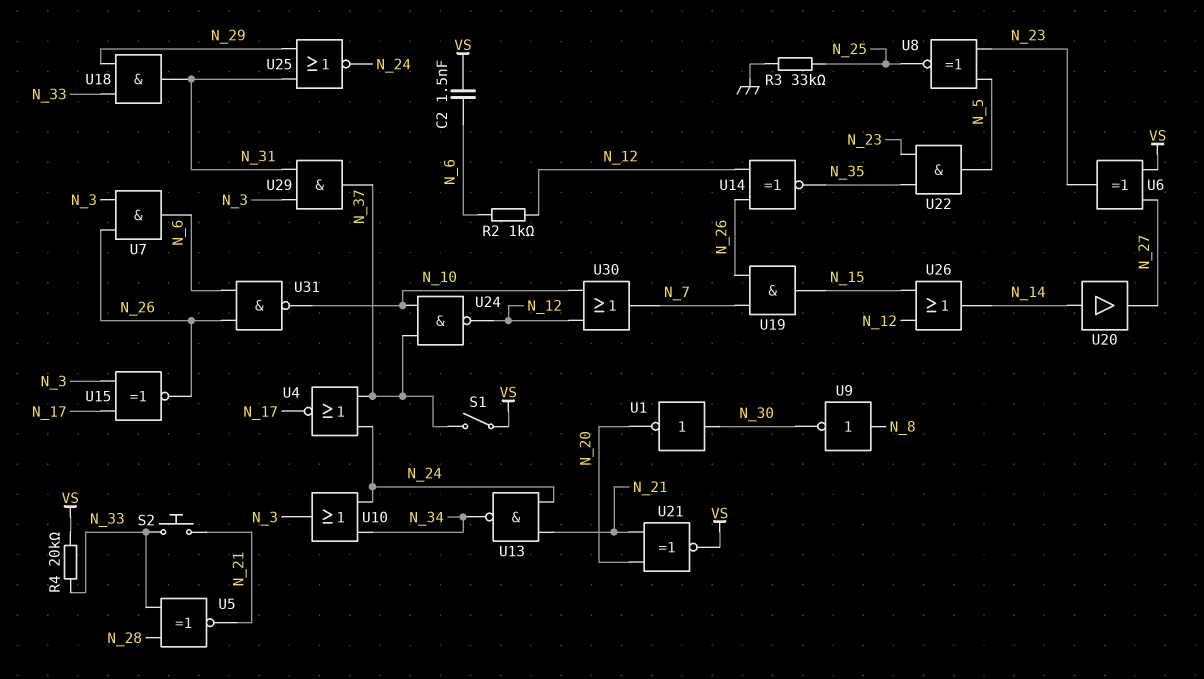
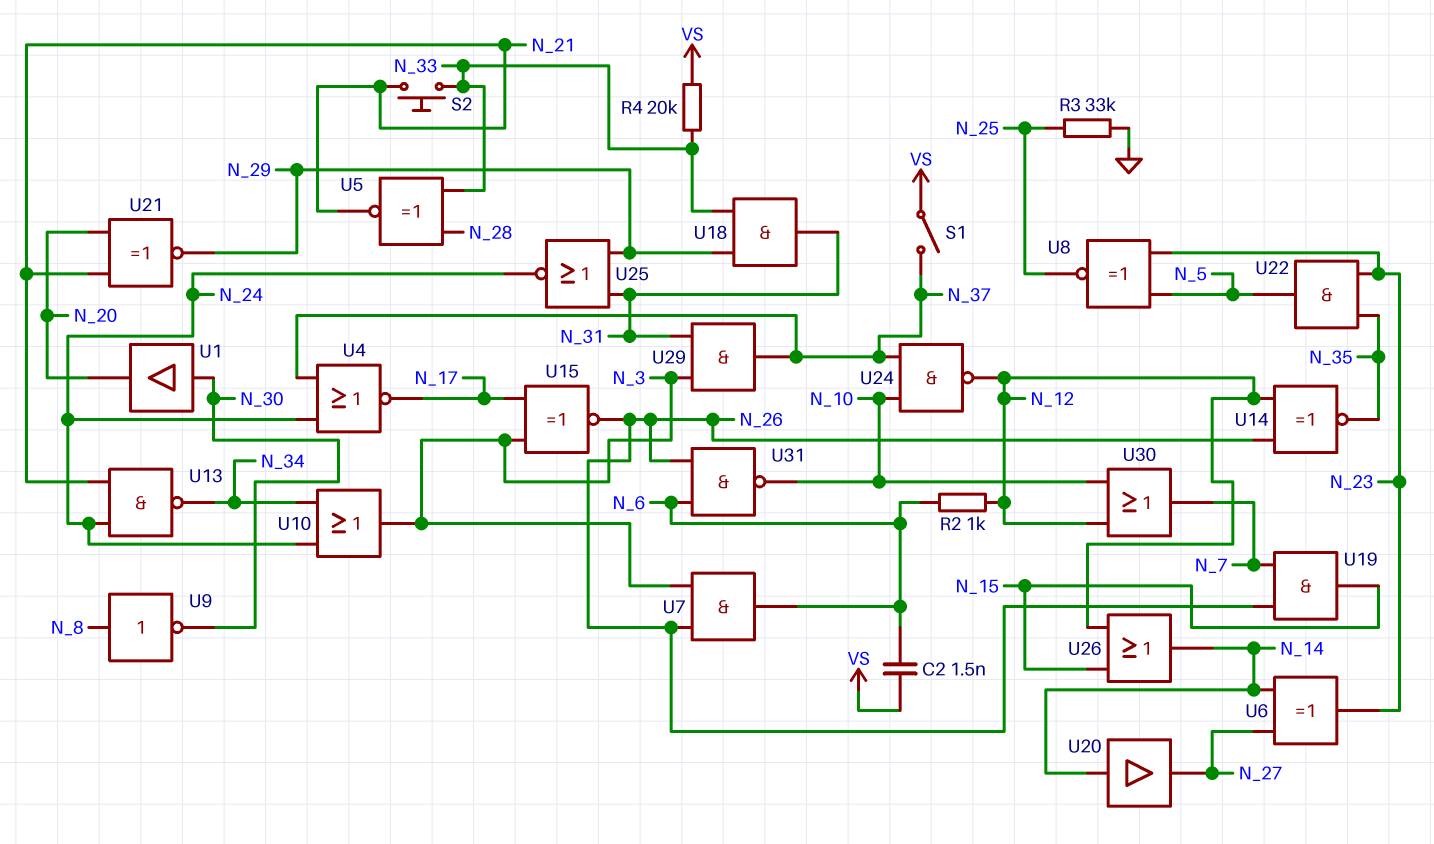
U1: NOT (in N_30, out N_20) -> buffer (in N_30, out N_20)
U6: XOR (in N_27, in VS, out N_23) -> XOR (in N_14, in N_27, out N_23)
U21: XNOR (in N_20, in N_21, out VS) -> XNOR (in N_20, in N_21, out N_29)

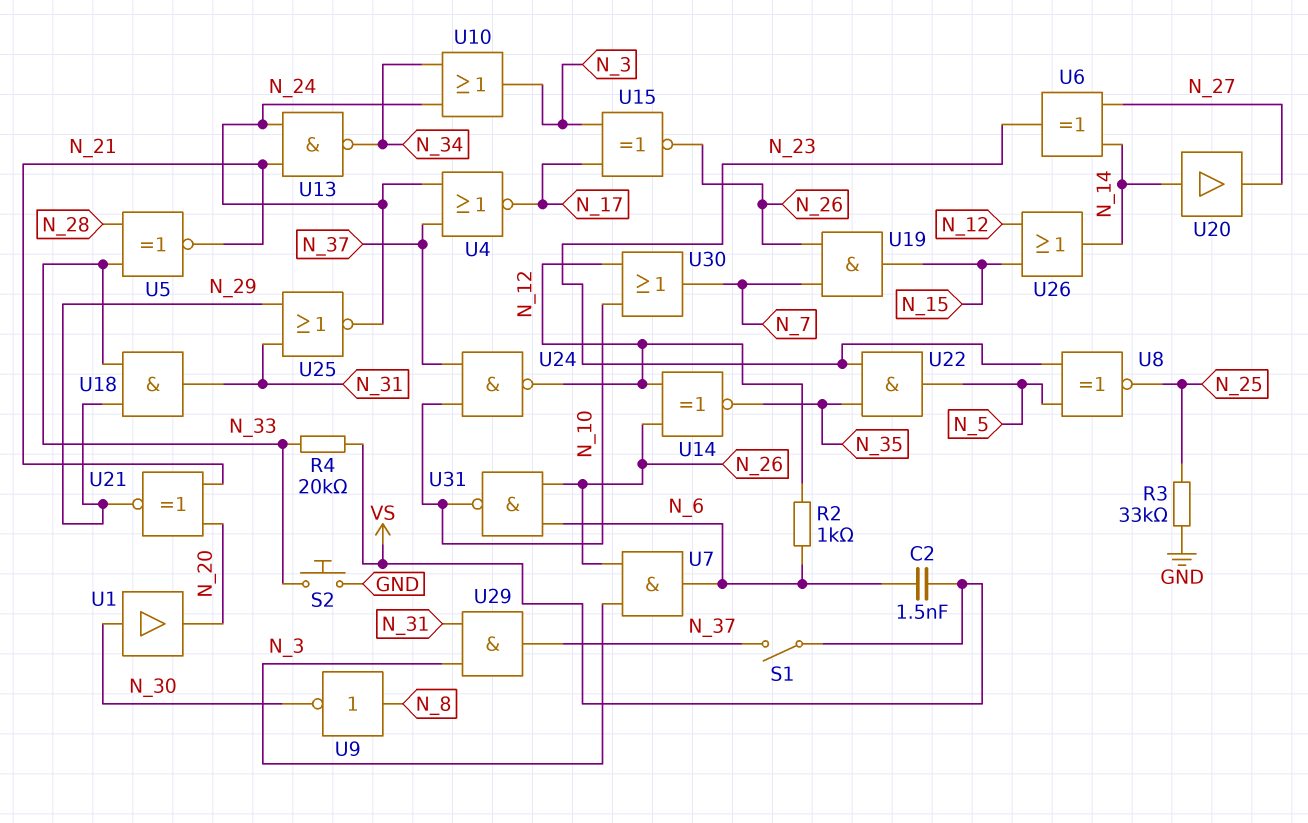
S2: button (N_21, N_33) -> button (GND, N_33)

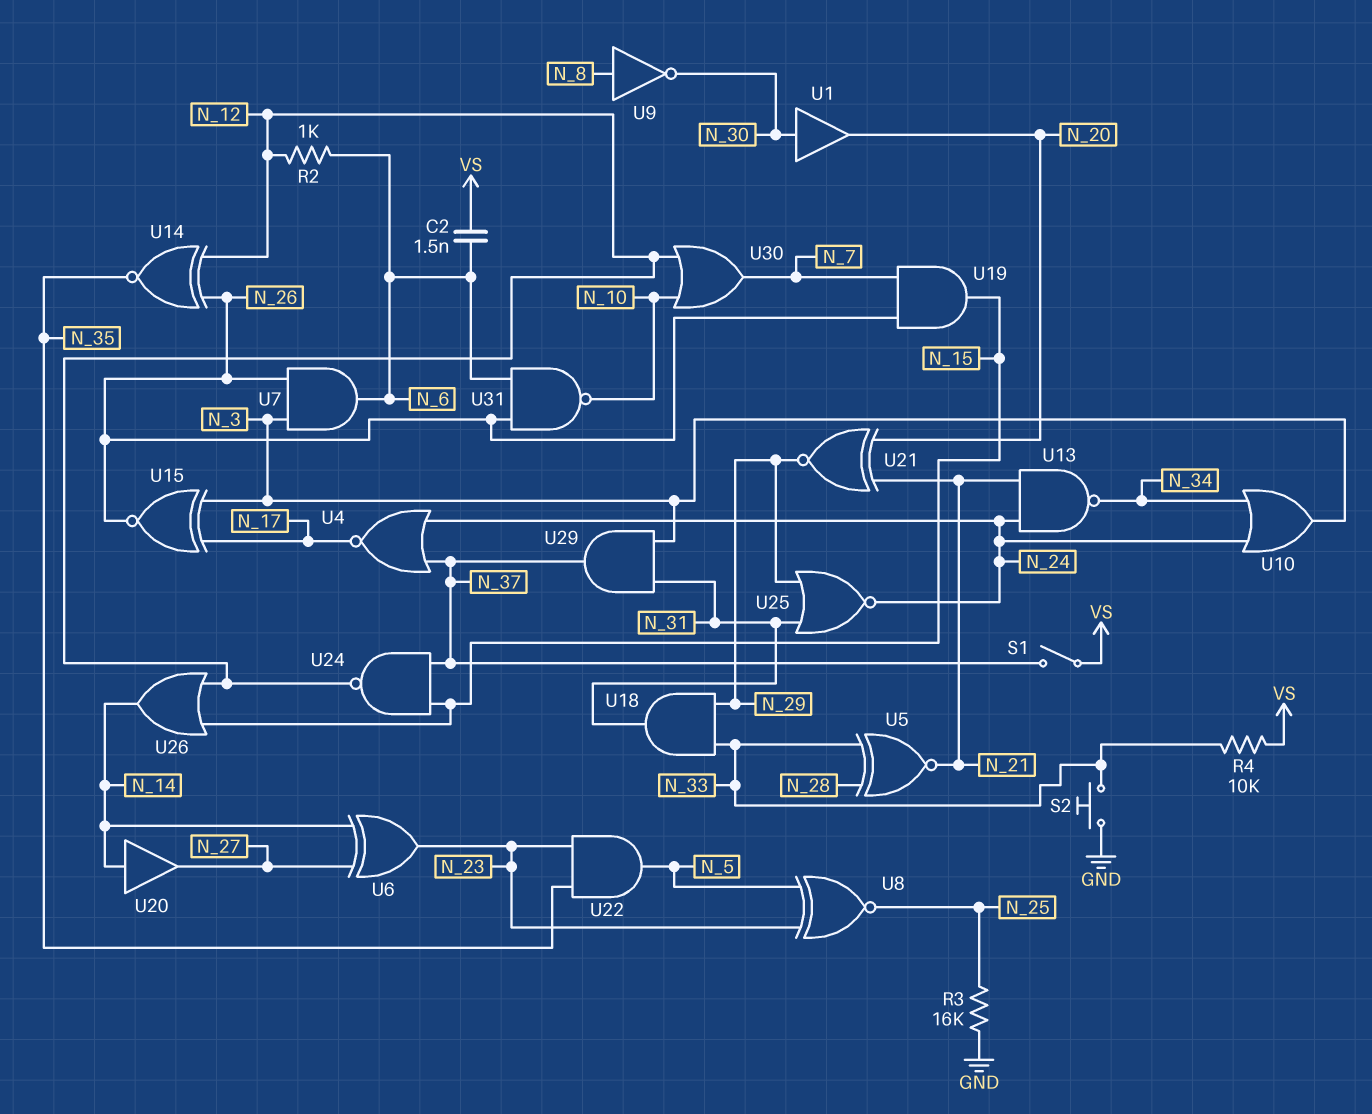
R3: 33k (GND, N_25) -> 16k (GND, N_25)
R4: 20k (N_33, VS) -> 10k (N_33, VS)
U24: NAND (in N_10, in N_37, out N_12) -> NAND (in N_15, in N_37, out N_12)

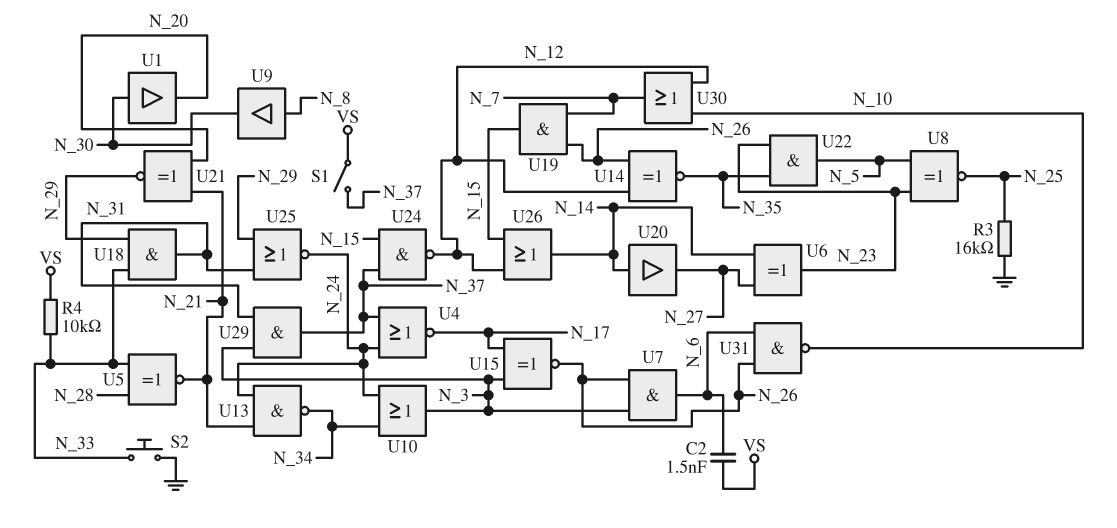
R2: 1k (N_6, N_12) -> none
U9: NOT (in N_8, out N_30) -> buffer (in N_8, out N_30)

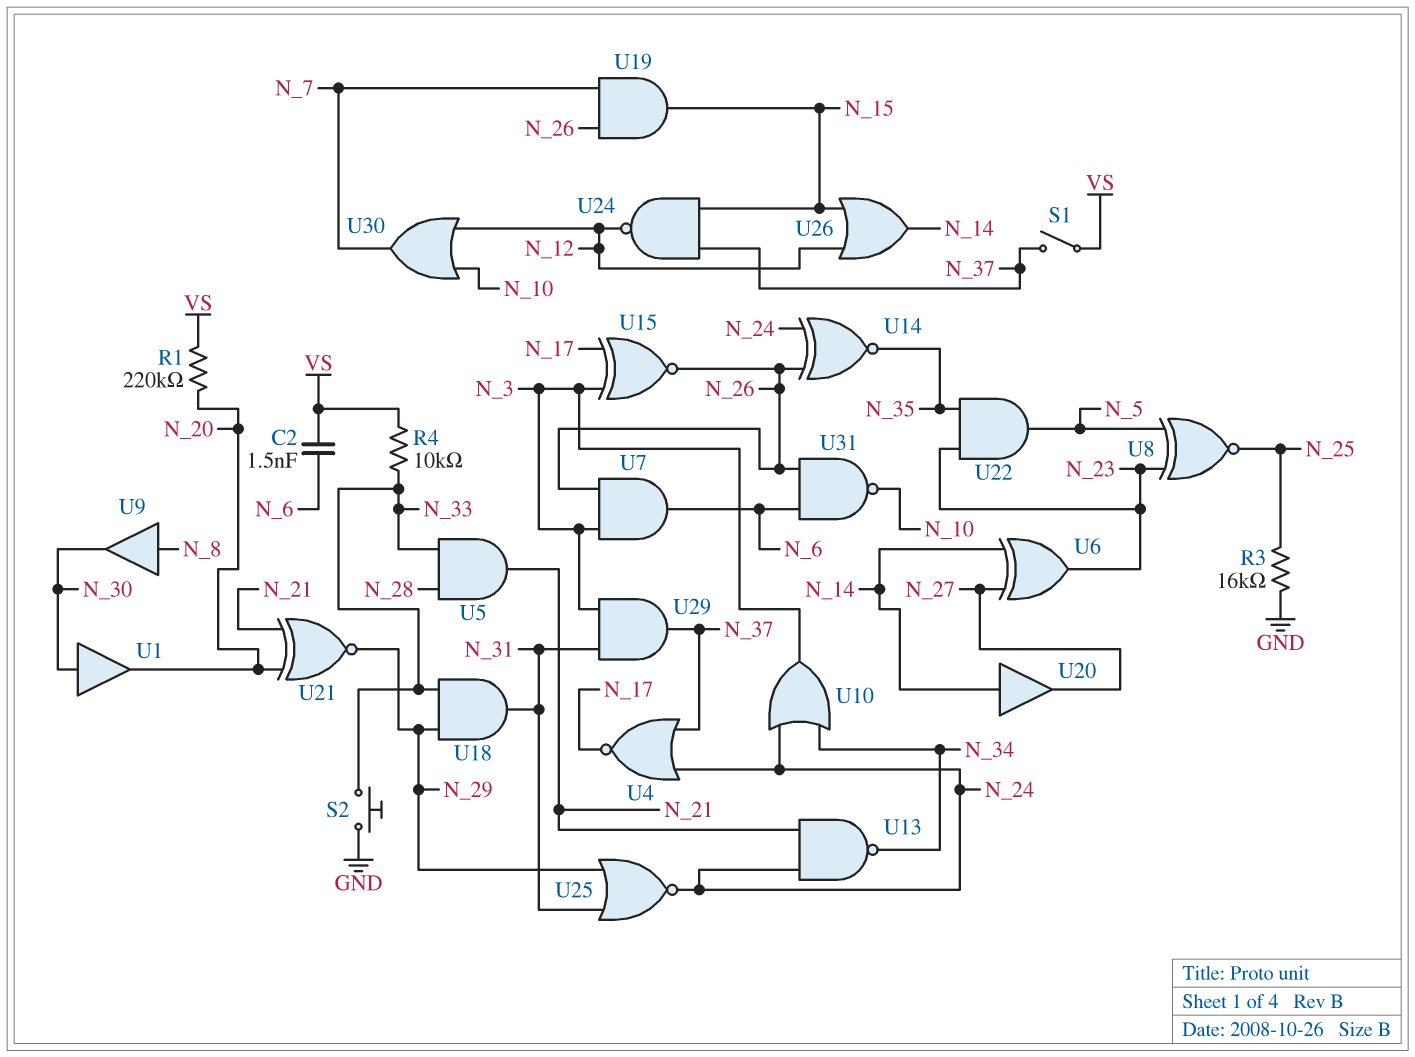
R1: none -> 220k (N_20, VS)
U5: XNOR (in N_28, in N_33, out N_21) -> AND (in N_28, in N_33, out N_21)
U14: XNOR (in N_12, in N_26, out N_35) -> XNOR (in N_24, in N_26, out N_35)

